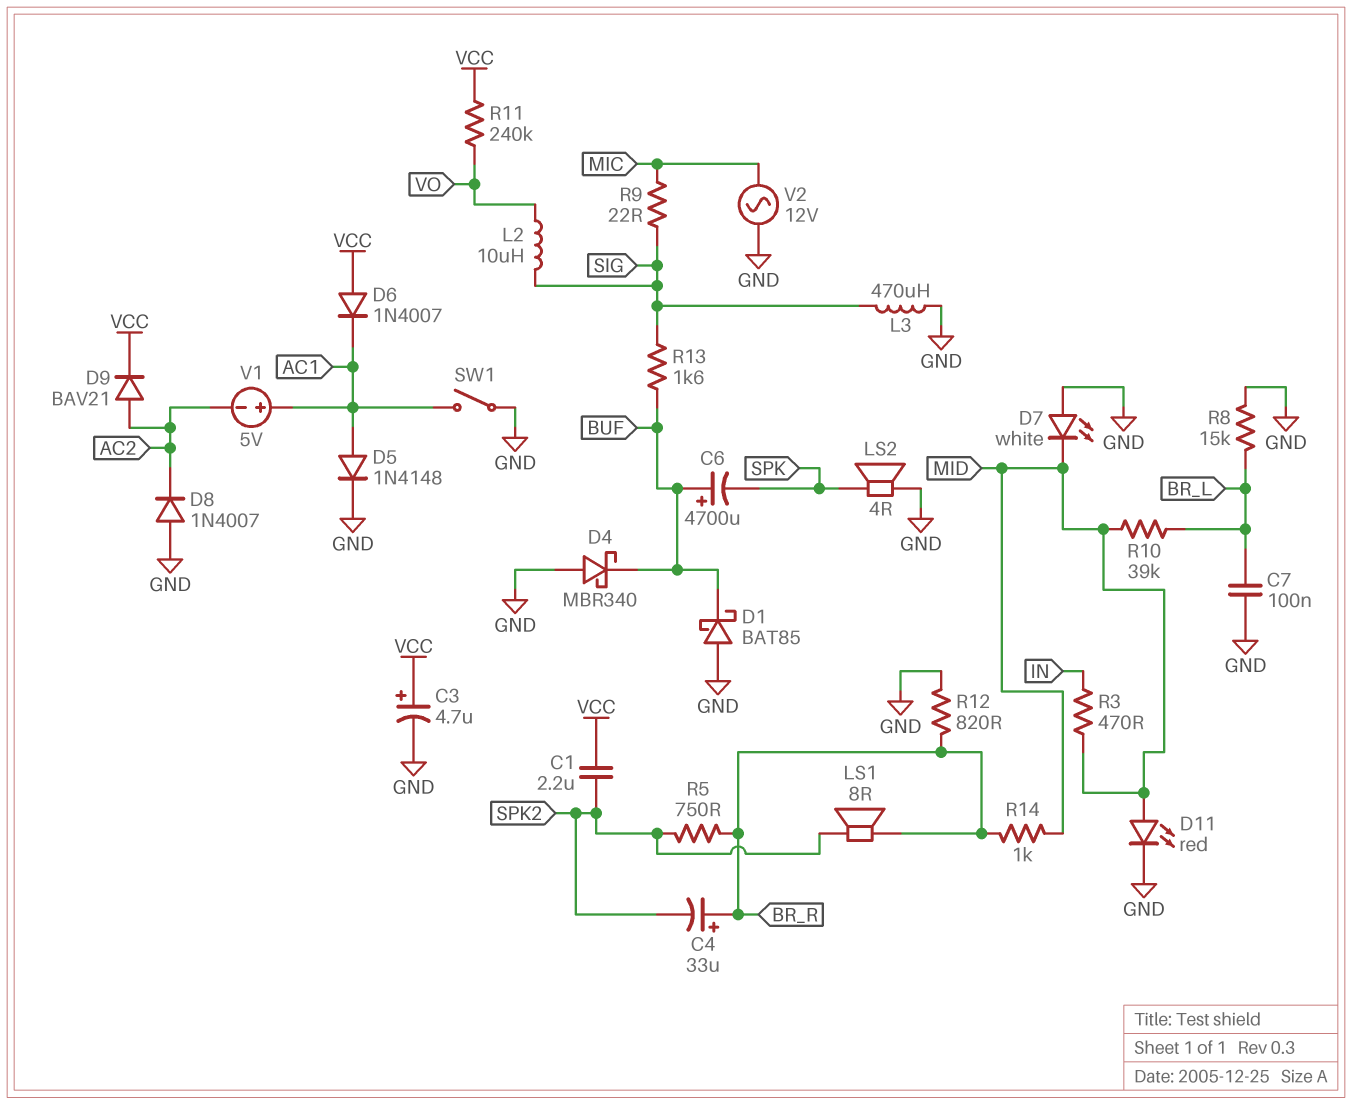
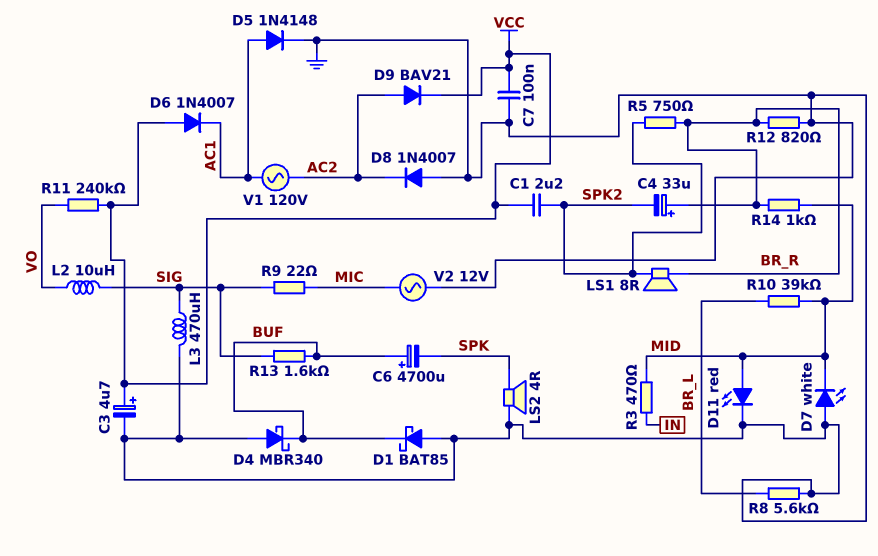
C7: 100nF (BR_L, GND) -> 100nF (GND, VCC)
R8: 15k (BR_L, GND) -> 5.6k (BR_L, GND)
SW1: switch (AC1, GND) -> none
V1: 5V (plus AC1, minus AC2) -> AC 120V (AC1, AC2)

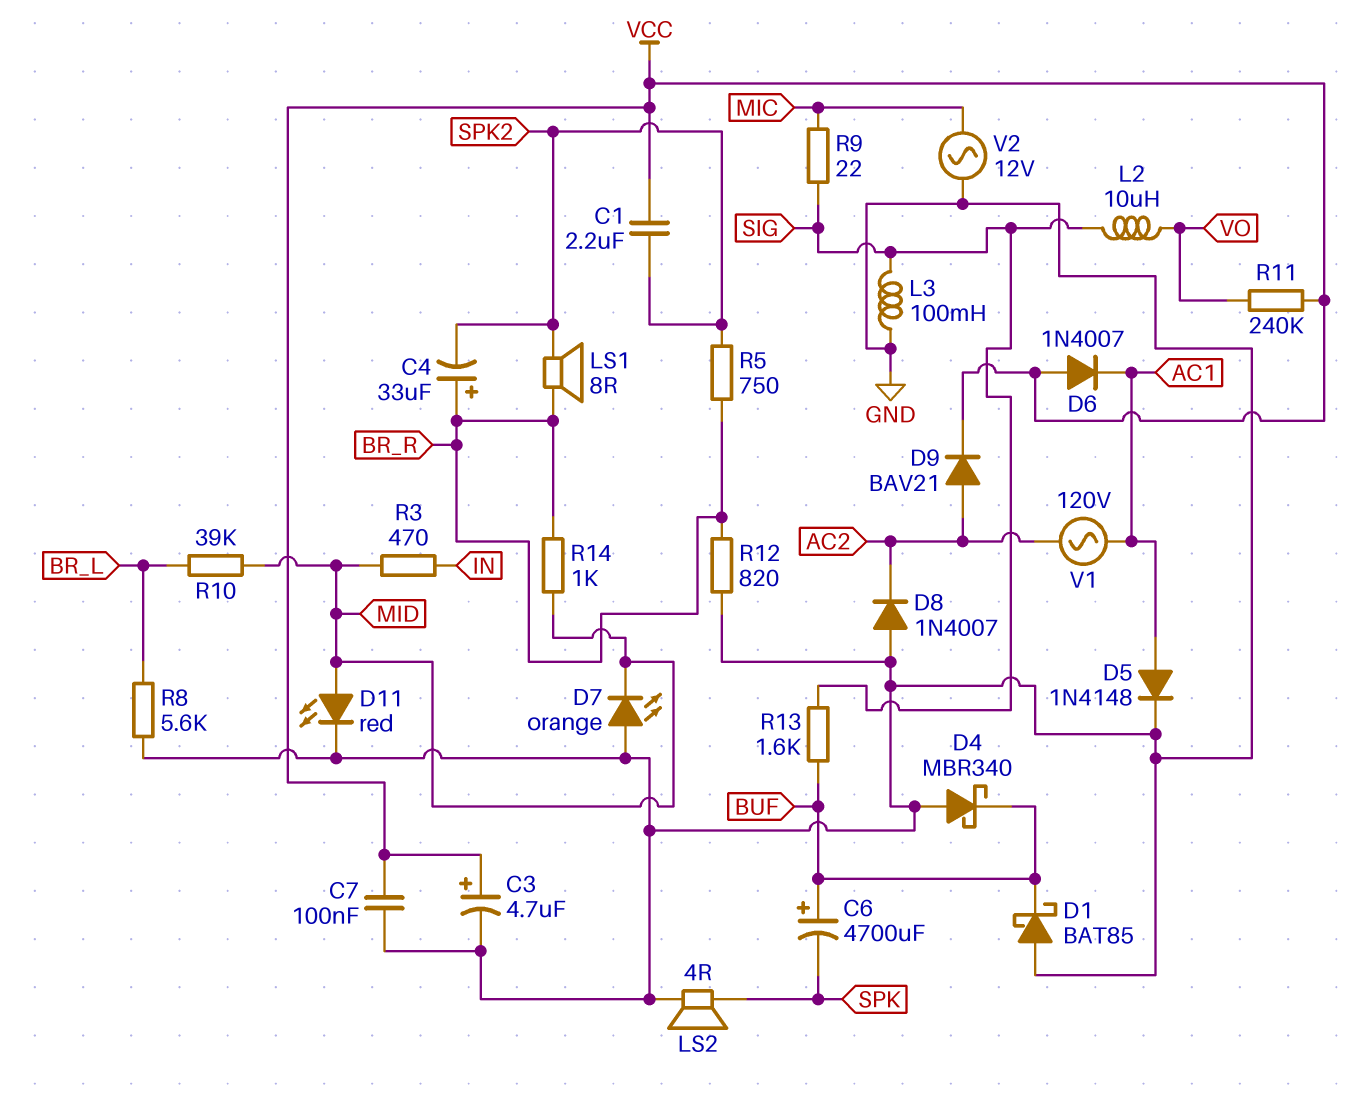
D7: LED white (A GND, K MID) -> LED orange (A GND, K MID)
L3: 470uH (GND, SIG) -> 100mH (GND, SIG)

